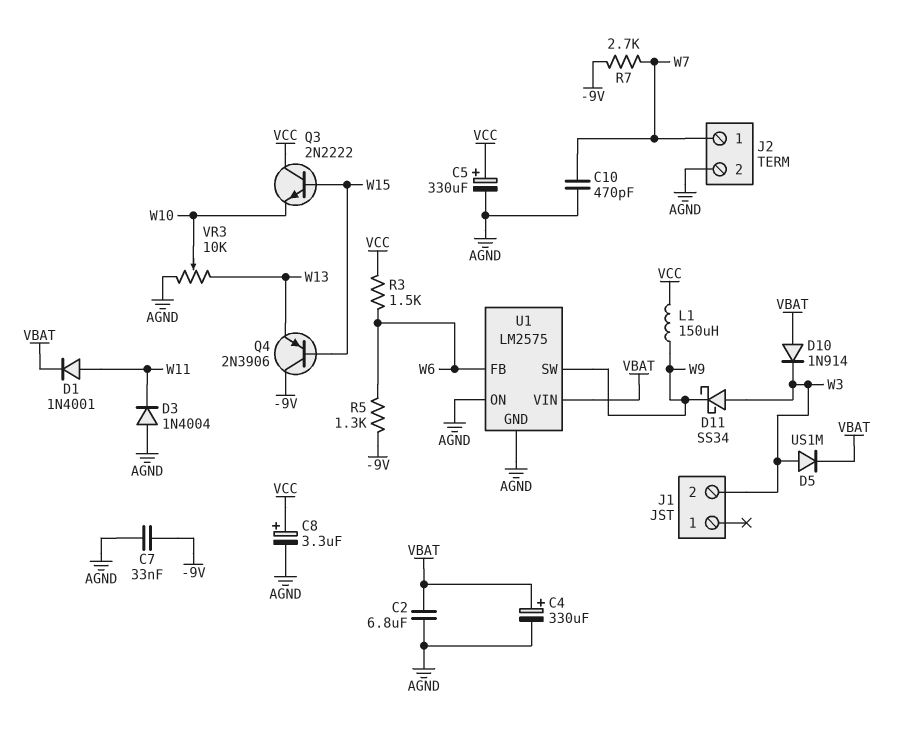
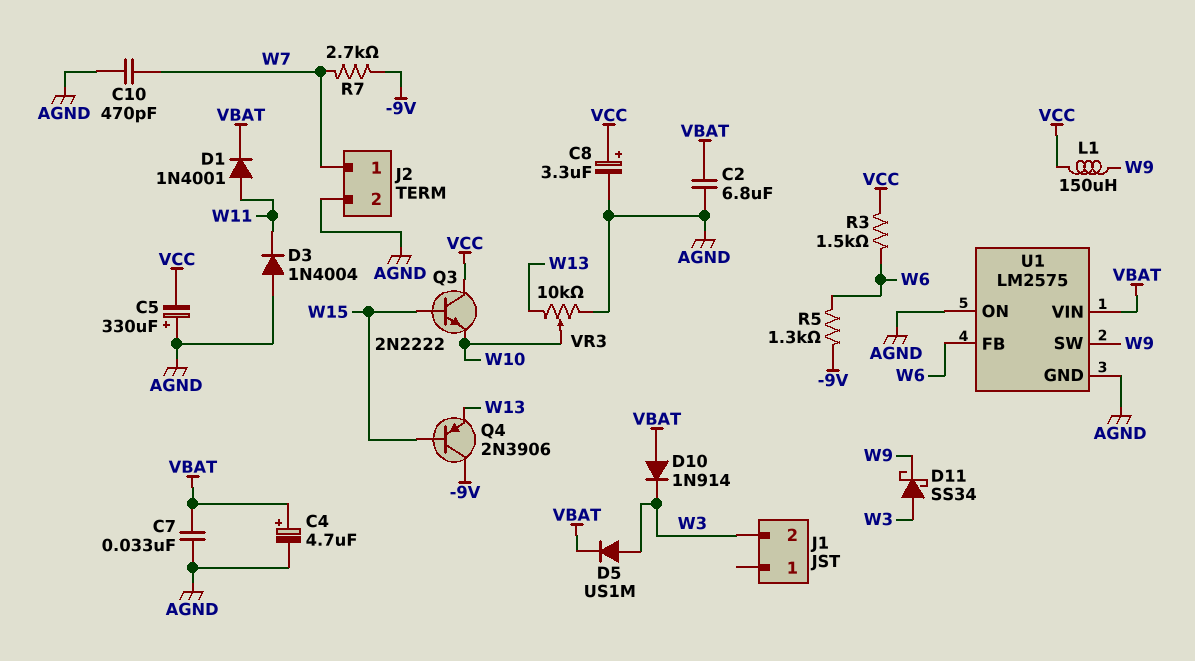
C4: 330uF (plus VBAT, minus AGND) -> 4.7uF (plus VBAT, minus AGND)
C5: 330uF (plus VCC, minus AGND) -> 330uF (plus AGND, minus VCC)
C7: 33nF (-9V, AGND) -> 33nF (AGND, VBAT)

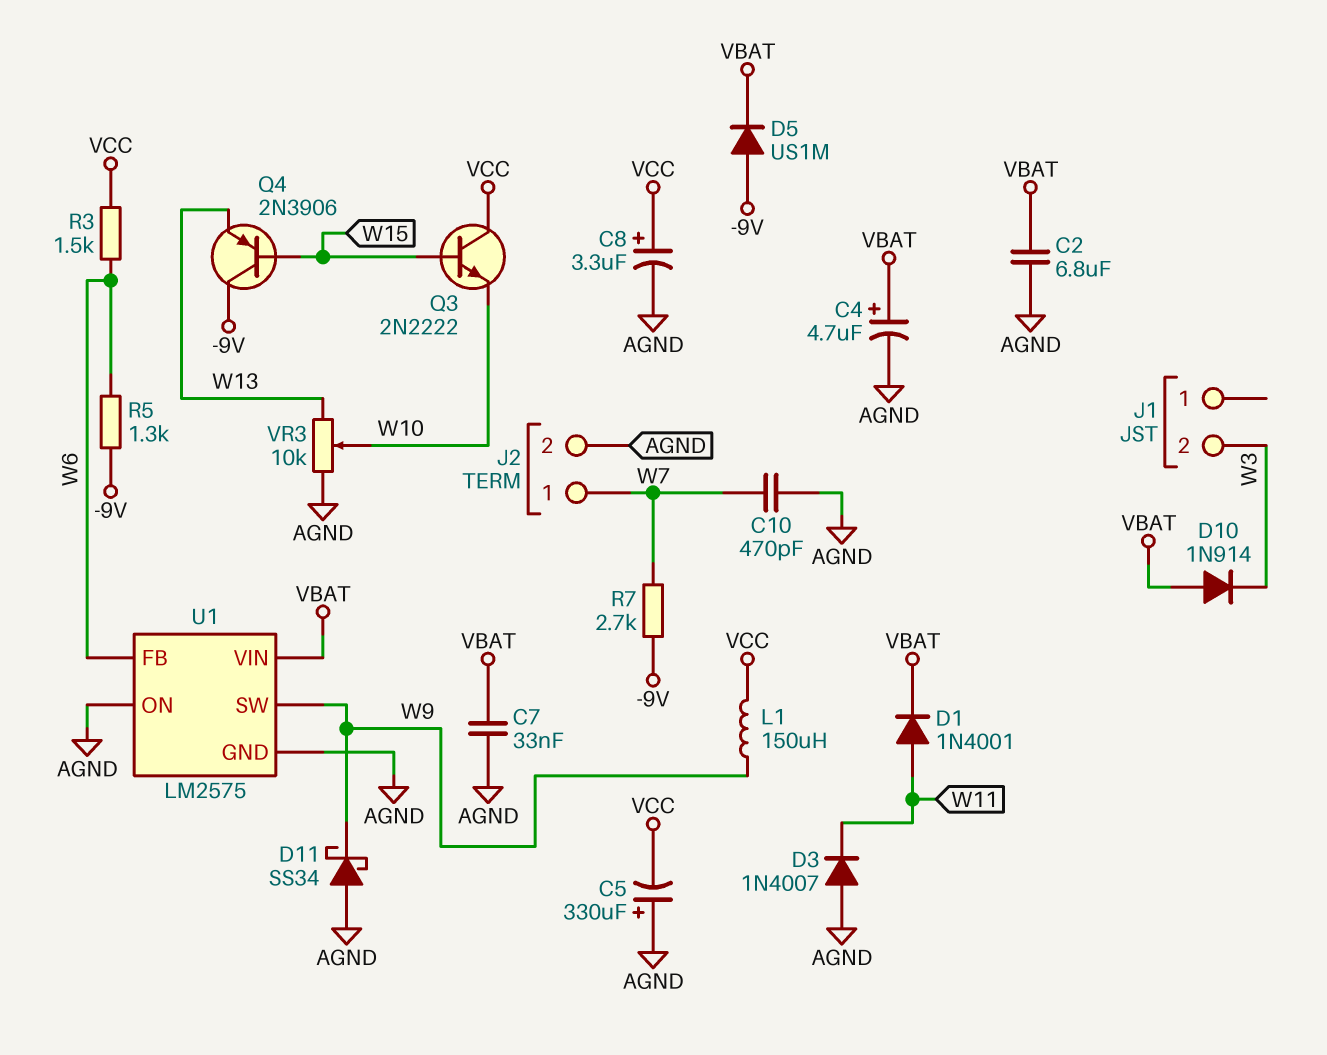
D3: diode 1N4004 (A AGND, K W11) -> diode 1N4007 (A AGND, K W11)
D5: diode US1M (A W3, K VBAT) -> diode US1M (A -9V, K VBAT)
D11: schottky SS34 (A W3, K W9) -> schottky SS34 (A AGND, K W9)

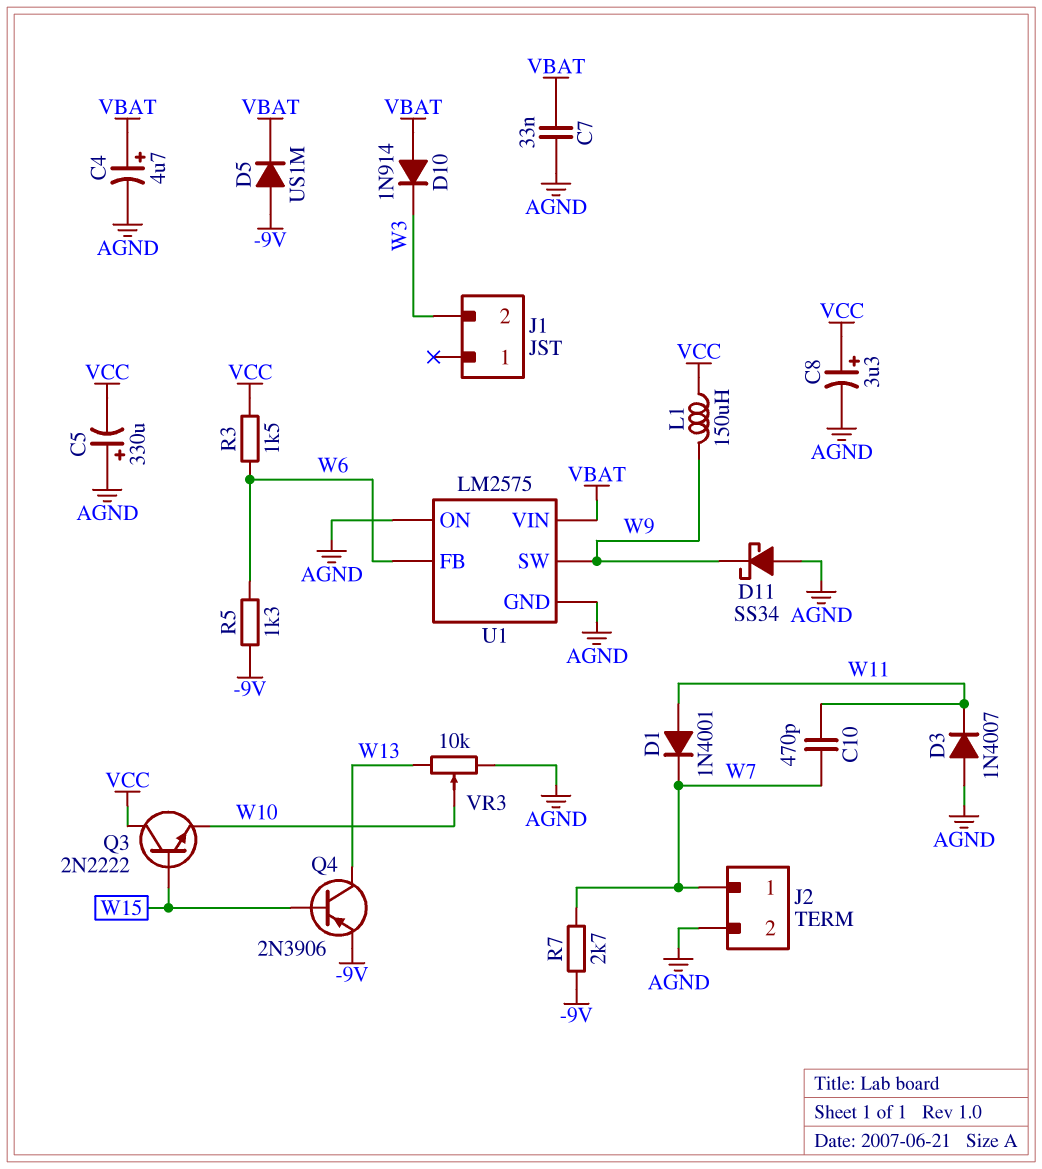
C2: 6.8uF (AGND, VBAT) -> none
C10: 470pF (AGND, W7) -> 470pF (W7, W11)
D1: diode 1N4001 (A W11, K VBAT) -> diode 1N4001 (A W11, K W7)
Q4: PNP 2N3906 (B W15, C -9V, E W13) -> PNP 2N3906 (B W15, C W13, E -9V)

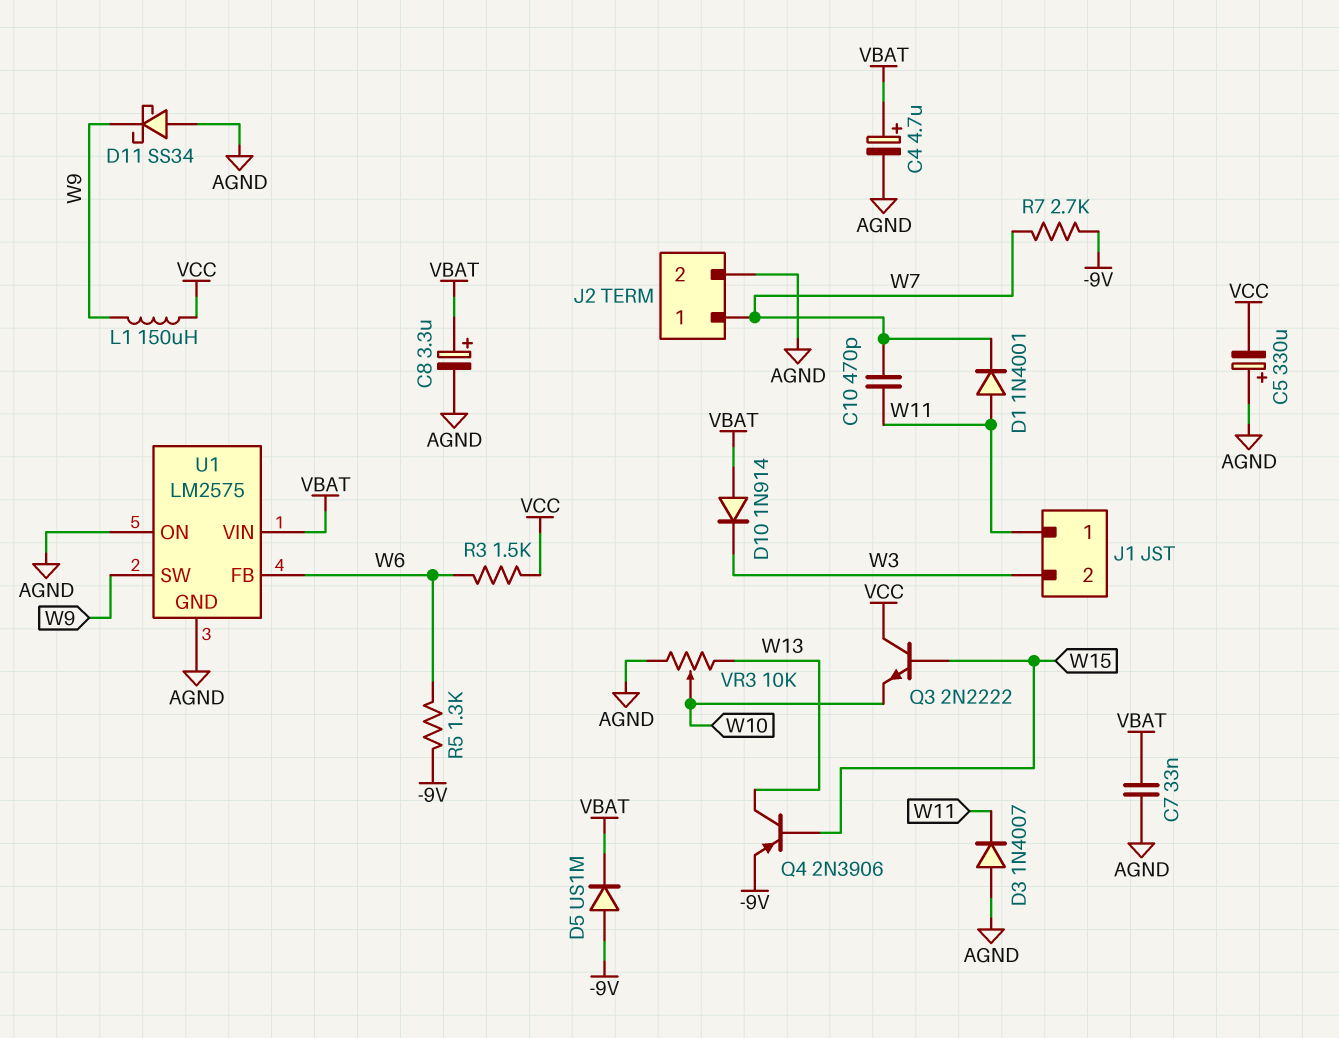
C8: 3.3uF (plus VCC, minus AGND) -> 3.3uF (plus VBAT, minus AGND)
J1 pin 1: none -> W11

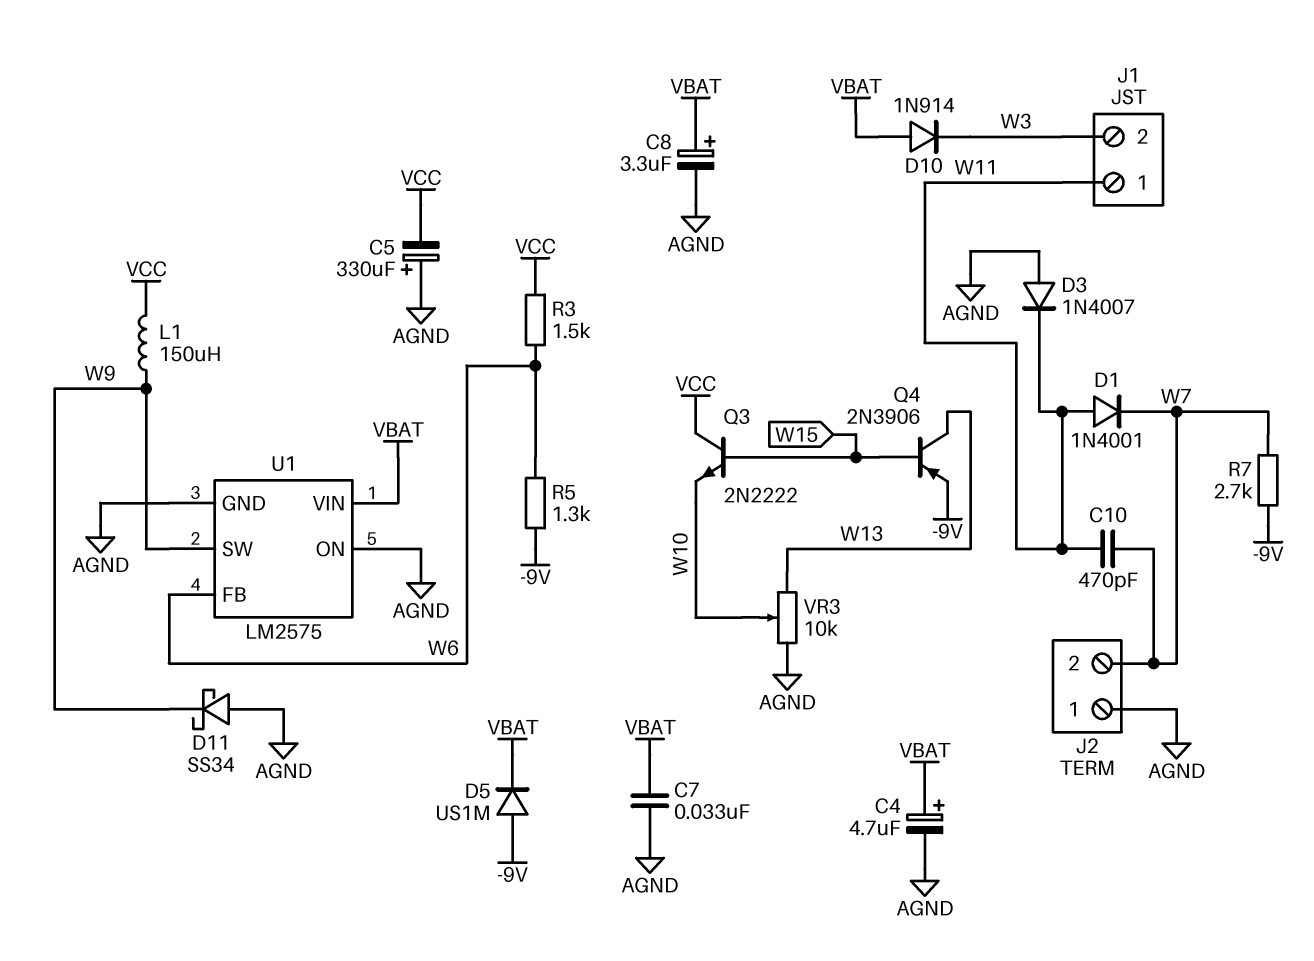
J2 pin 1: W7 -> AGND
J2 pin 2: AGND -> W7

